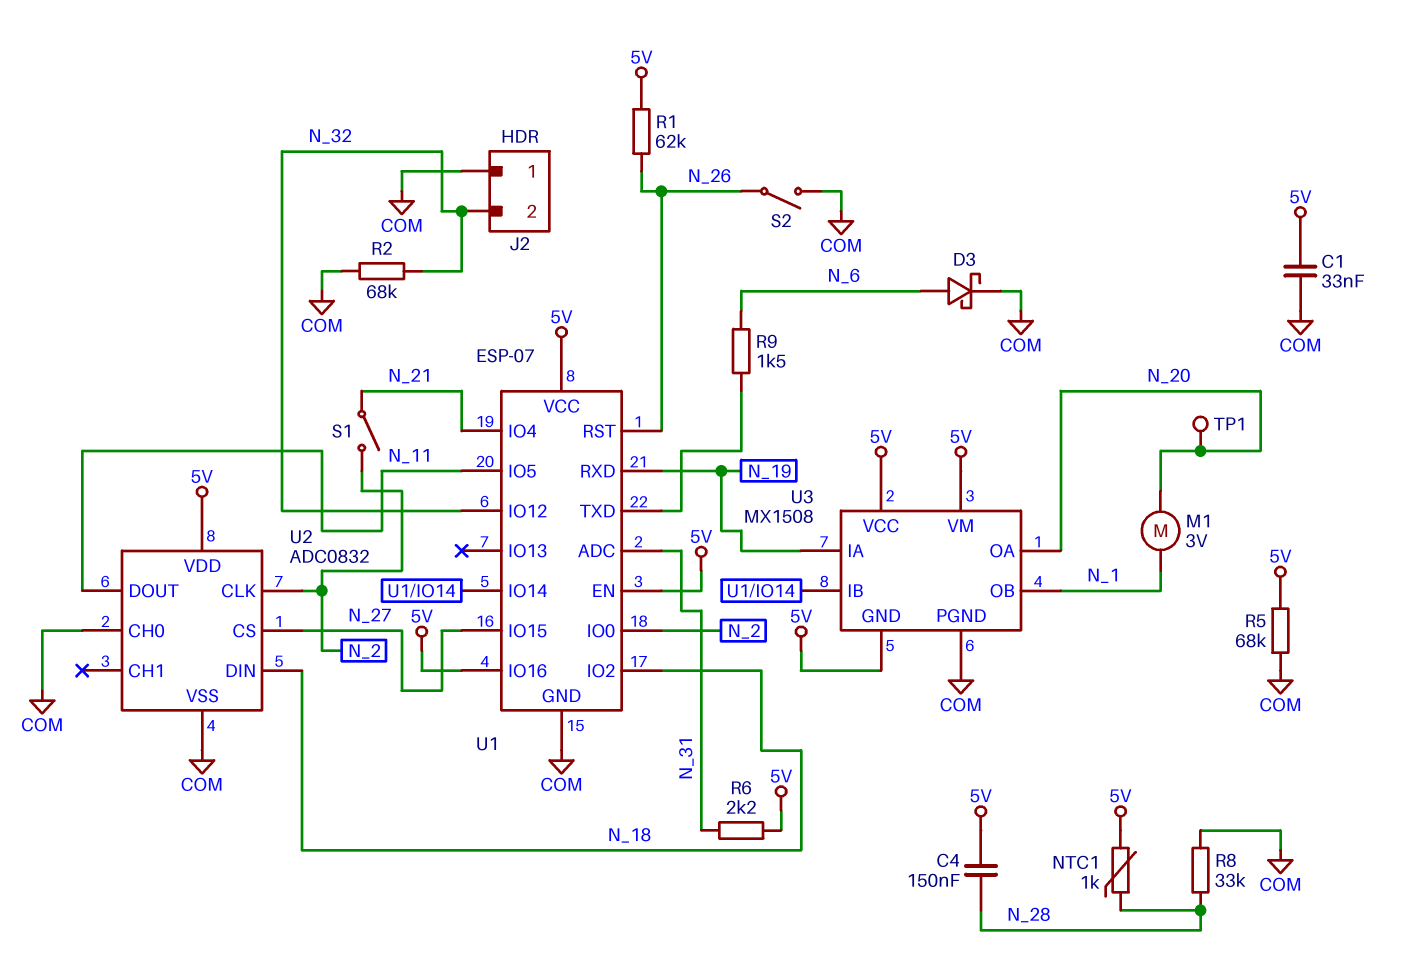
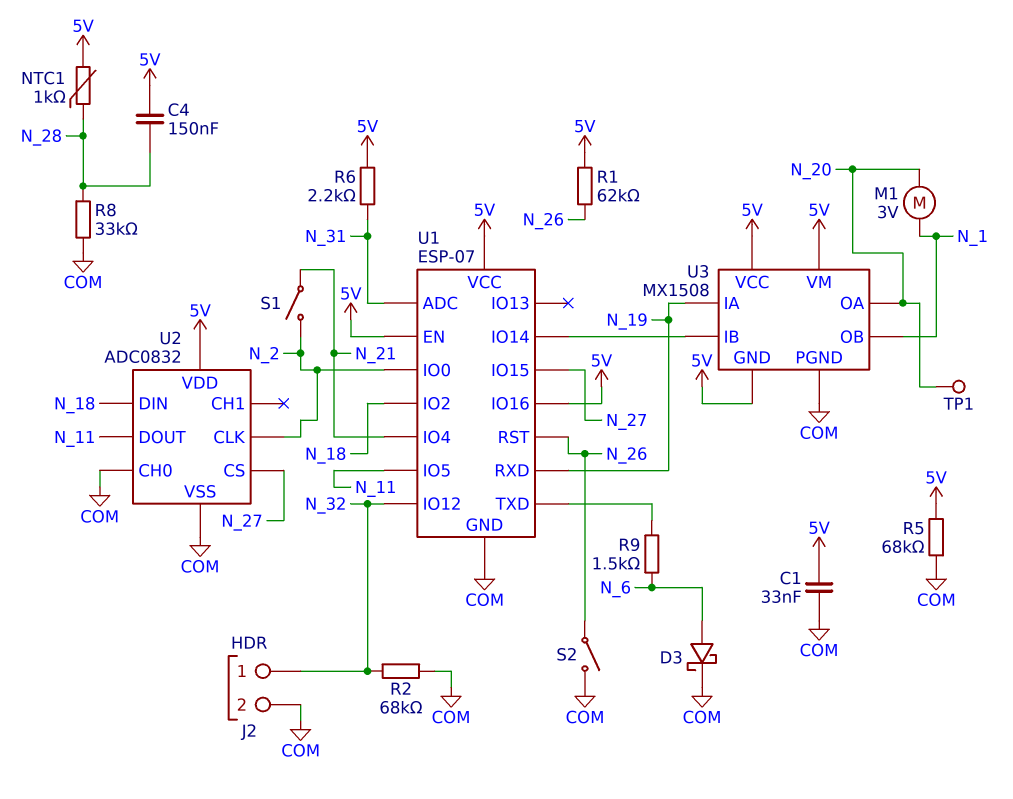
J2 pin 1: COM -> N_32
J2 pin 2: N_32 -> COM

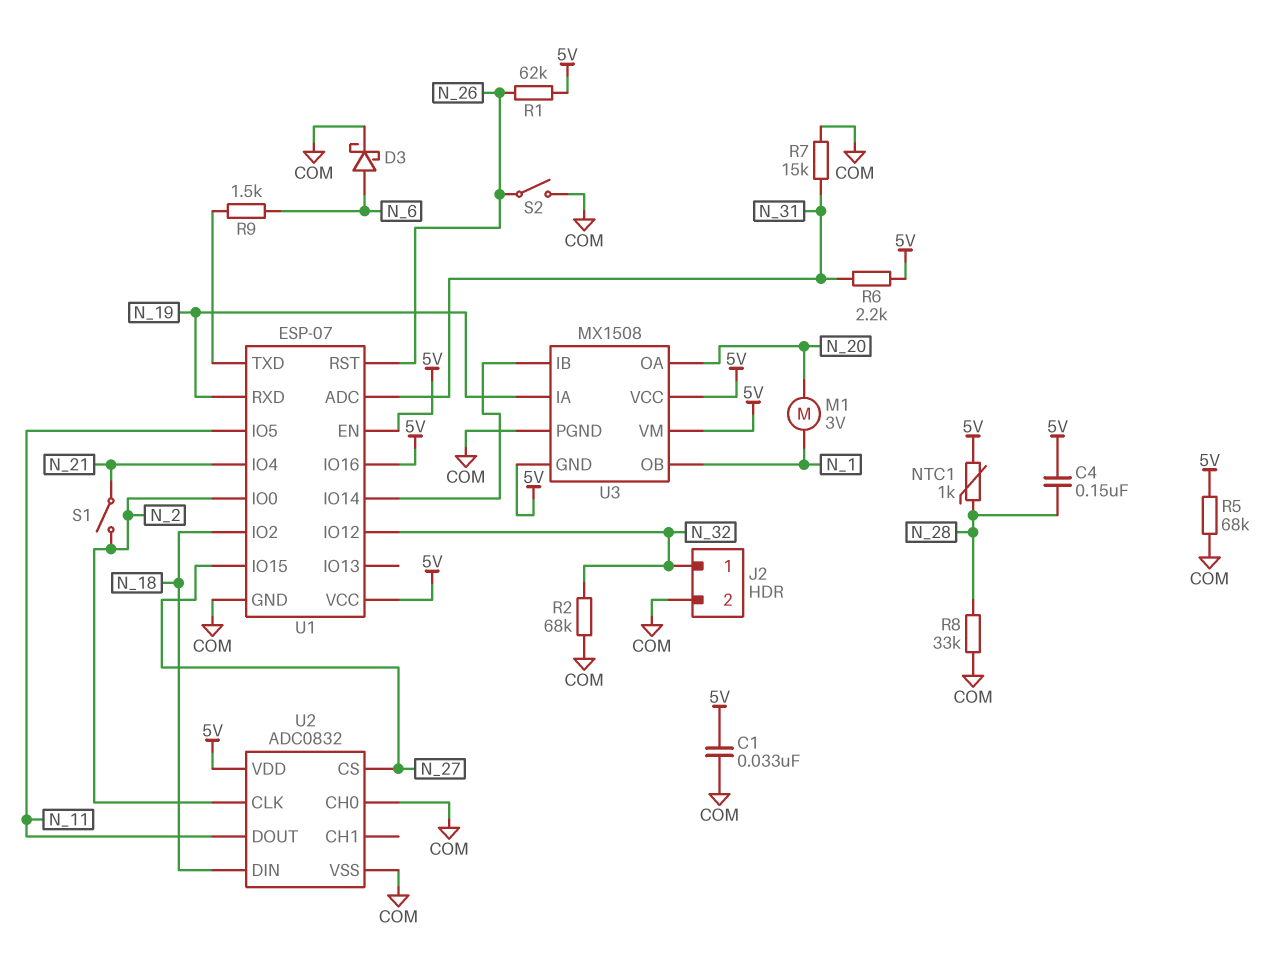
R7: none -> 15k (COM, N_31)
TP1: test point (N_20) -> none

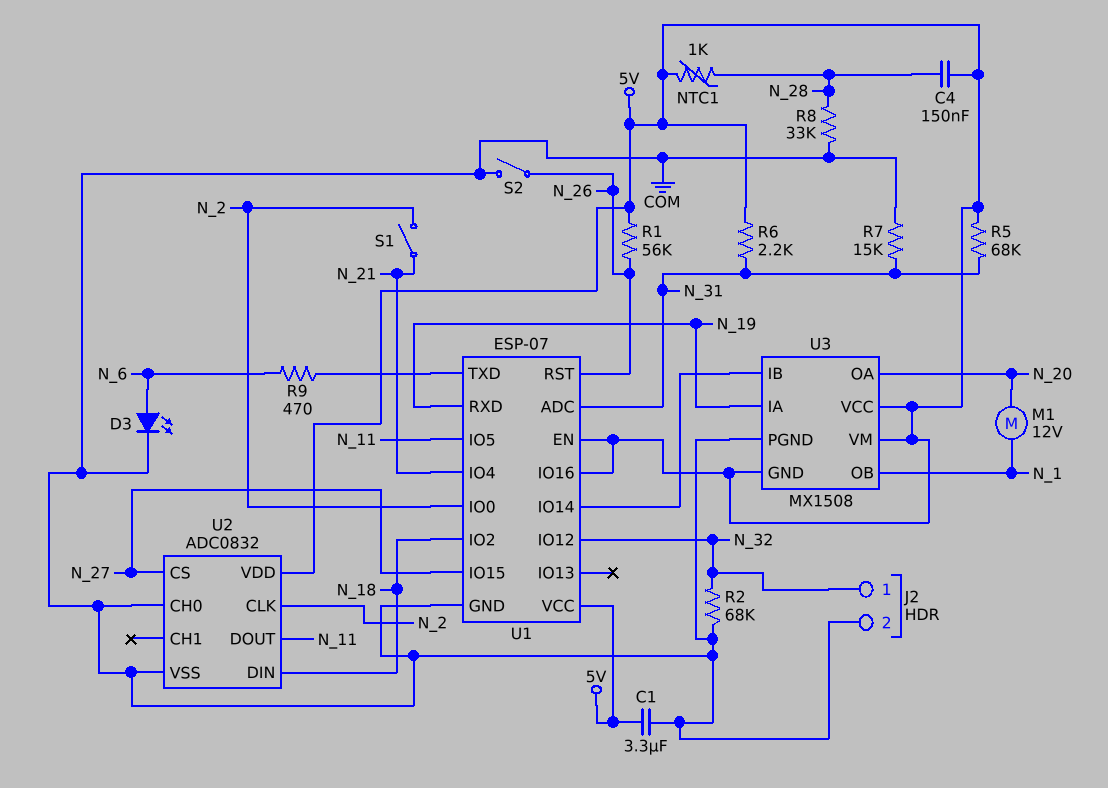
C1: 33nF (5V, COM) -> 3.3uF (5V, COM)
D3: schottky (A N_6, K COM) -> LED (A N_6, K COM)
M1: motor 3V (N_1, N_20) -> motor 12V (N_1, N_20)
R1: 62k (5V, N_26) -> 56k (5V, N_26)
R5: 68k (5V, COM) -> 68k (5V, N_31)
R9: 1.5k (N_6, U1/TXD) -> 470 (N_6, U1/TXD)

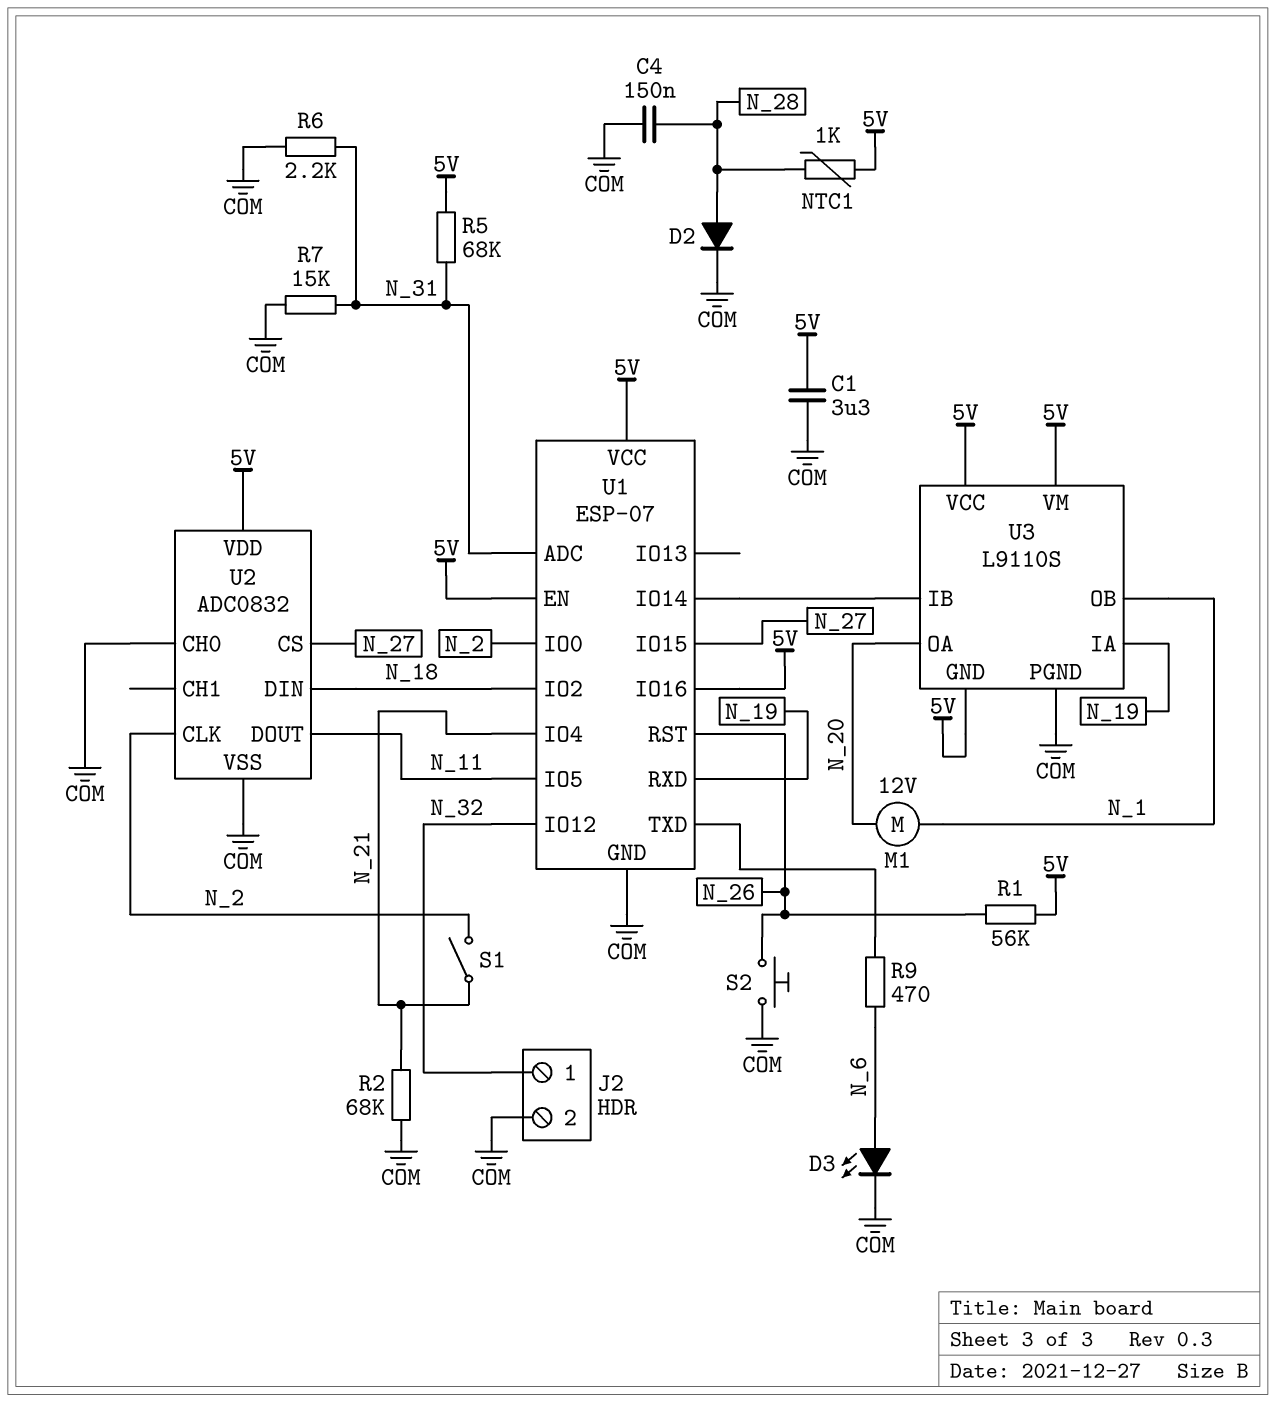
C4: 150nF (5V, N_28) -> 150nF (COM, N_28)
D2: none -> diode (A N_28, K COM)
R2: 68k (COM, N_32) -> 68k (COM, N_21)
R6: 2.2k (5V, N_31) -> 2.2k (COM, N_31)
R8: 33k (COM, N_28) -> none
S2: switch (COM, N_26) -> button (COM, N_26)
U3: MX1508 -> L9110S

